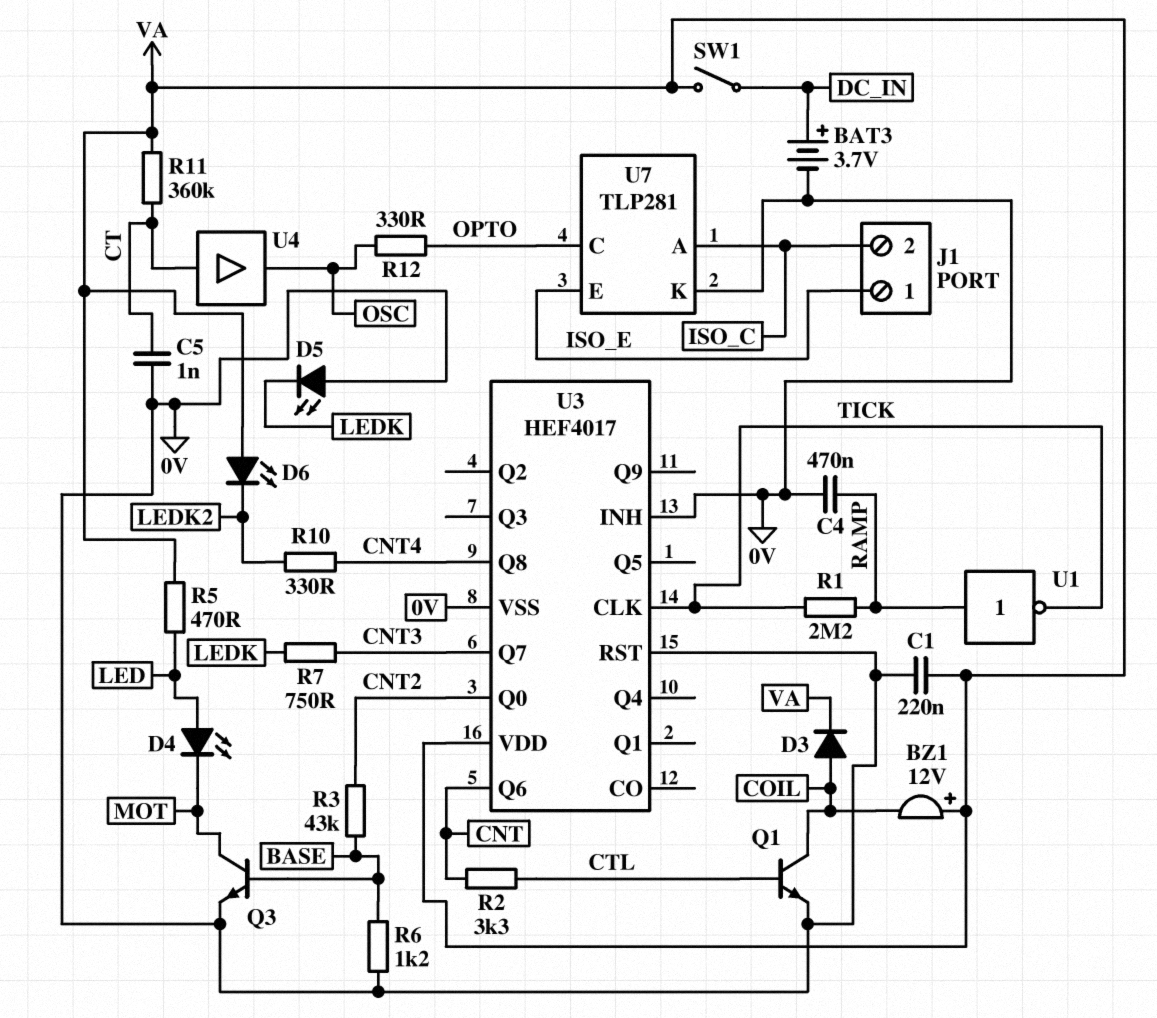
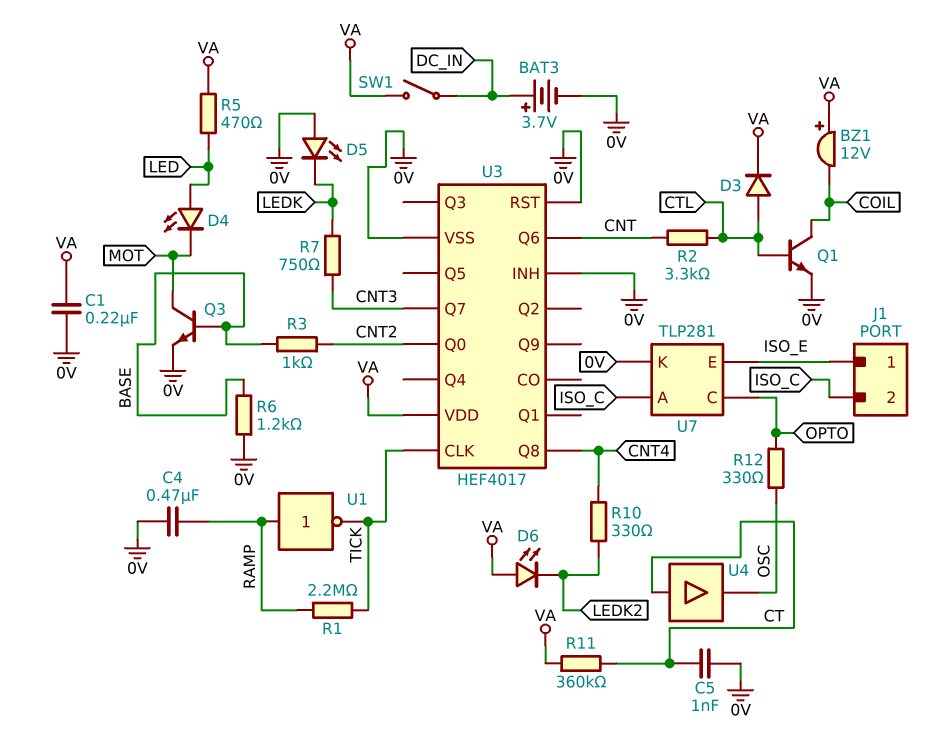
D3: diode (A COIL, K VA) -> diode (A CTL, K VA)
R3: 43k (BASE, CNT2) -> 1k (BASE, CNT2)

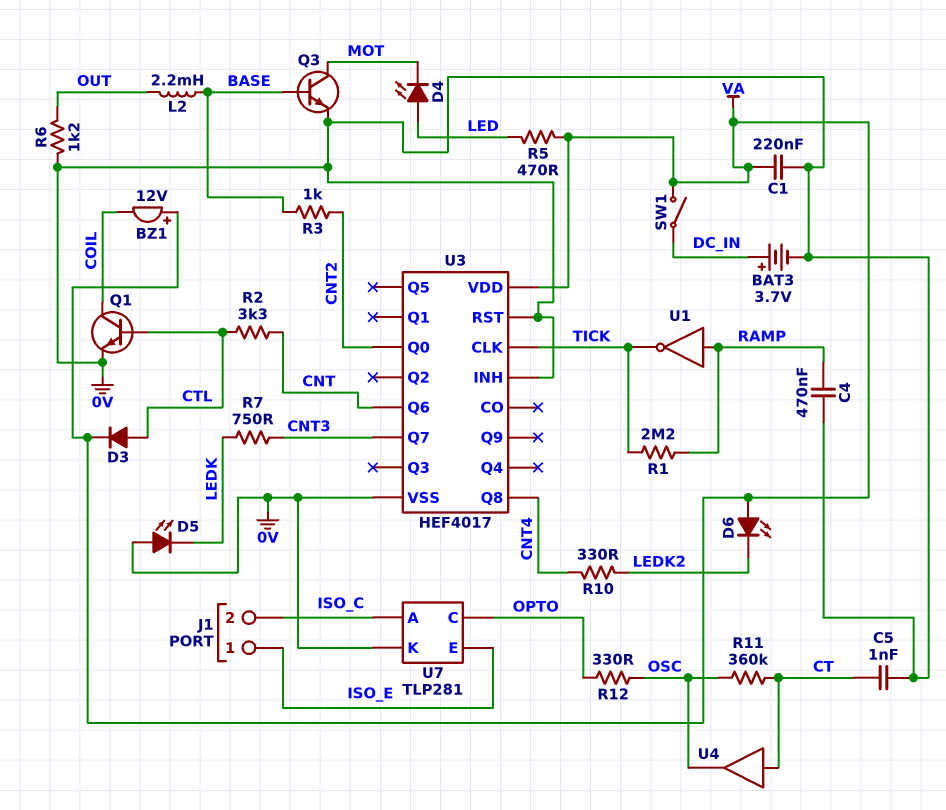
L2: none -> 2.2mH (BASE, OUT)
R6: 1.2k (0V, BASE) -> 1.2k (0V, OUT)
R11: 360k (CT, VA) -> 360k (CT, OSC)

